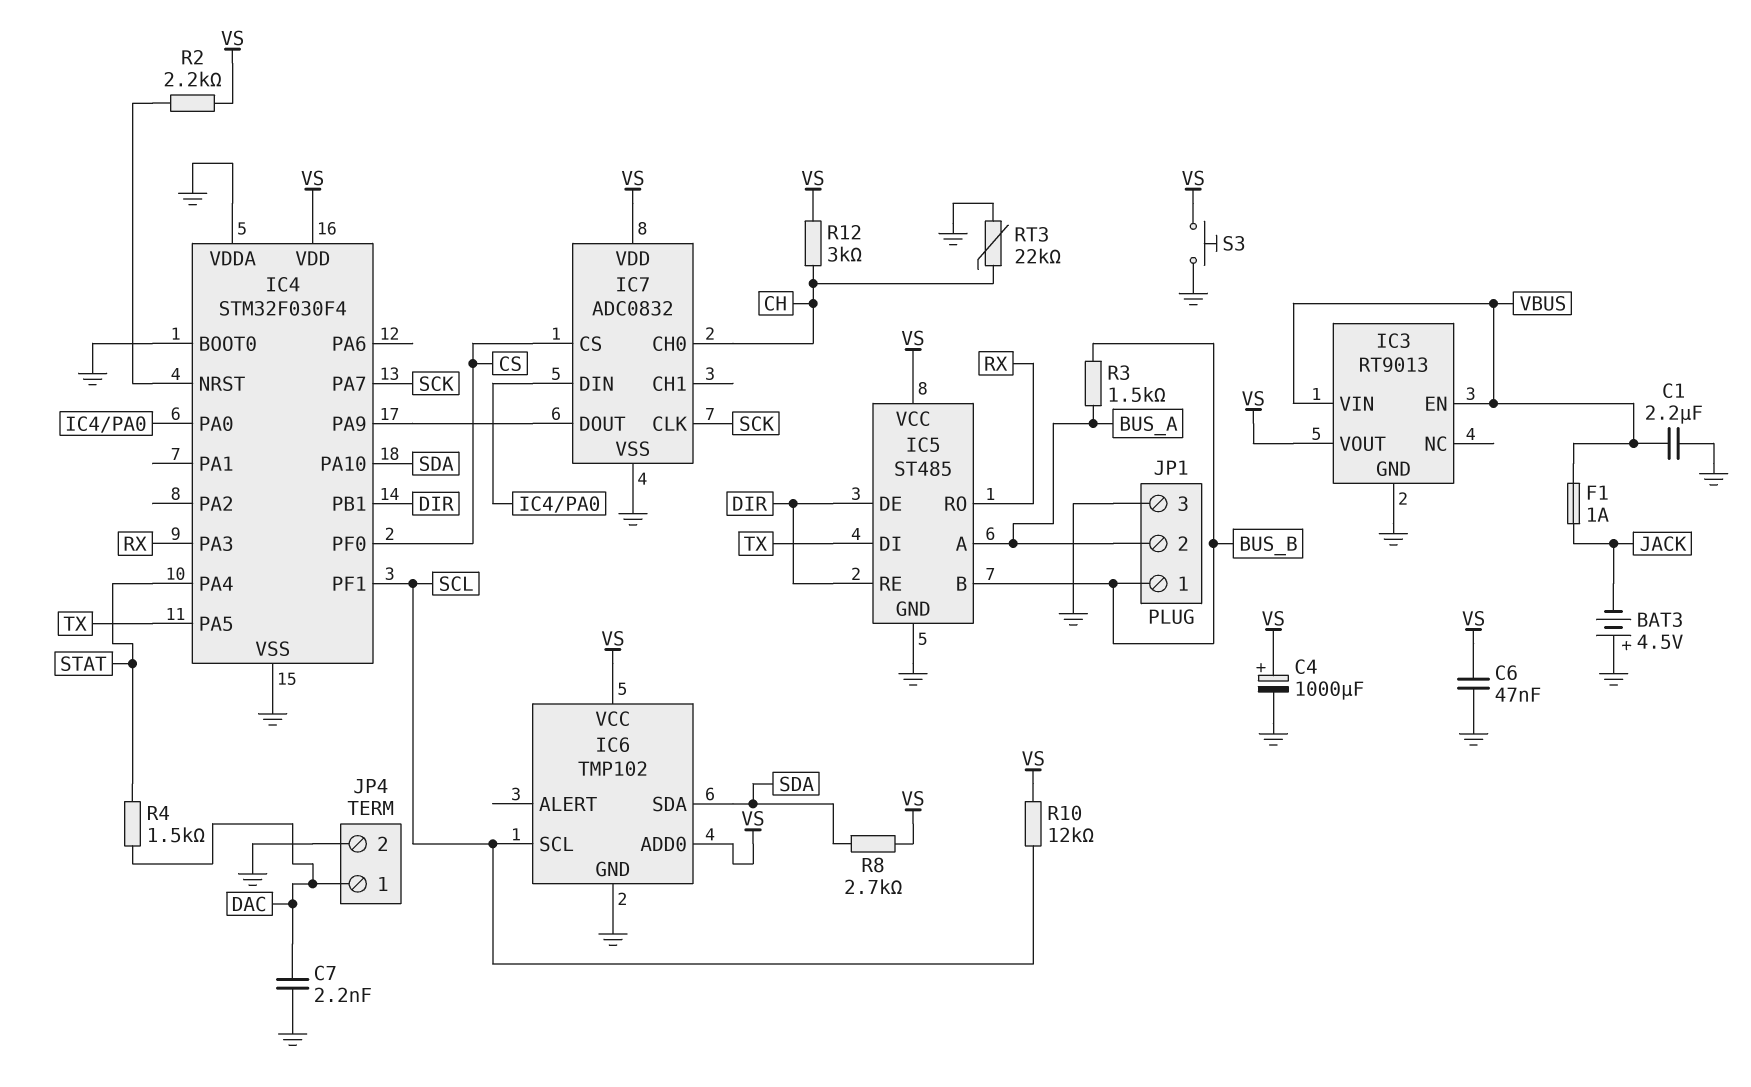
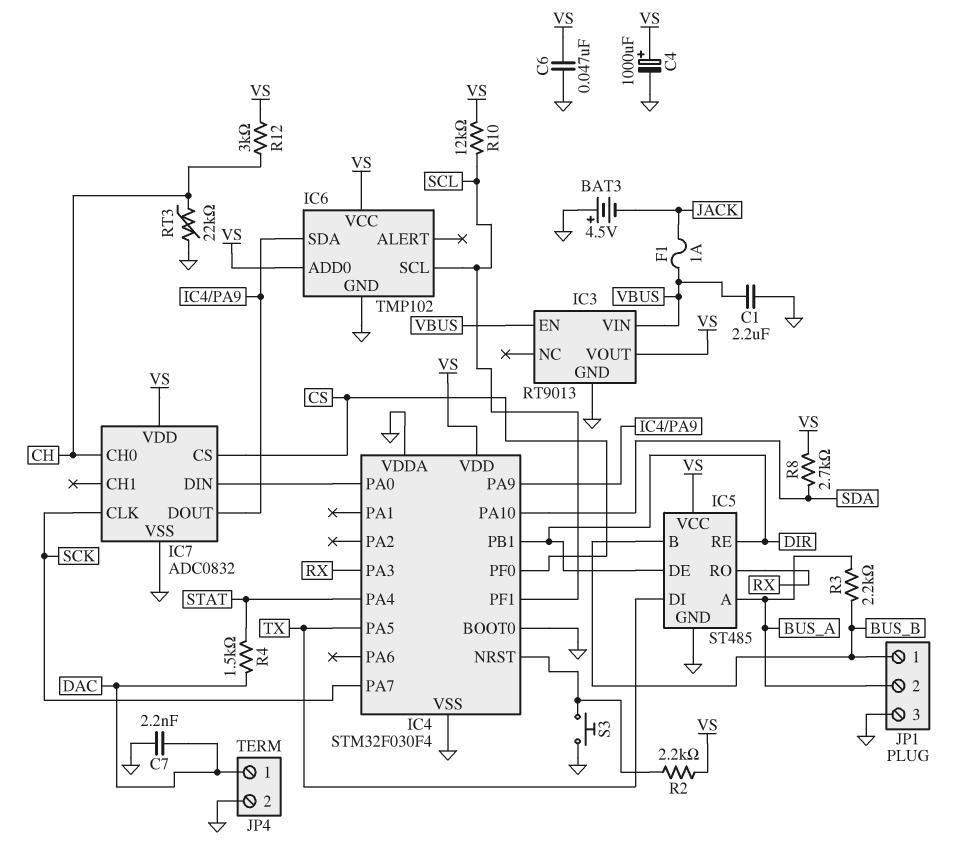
IC6 pin SDA: SDA -> IC4/PA9
R3: 1.5k (BUS_A, BUS_B) -> 2.2k (BUS_A, BUS_B)
S3: button (GND, VS) -> button (GND, IC4/NRST)

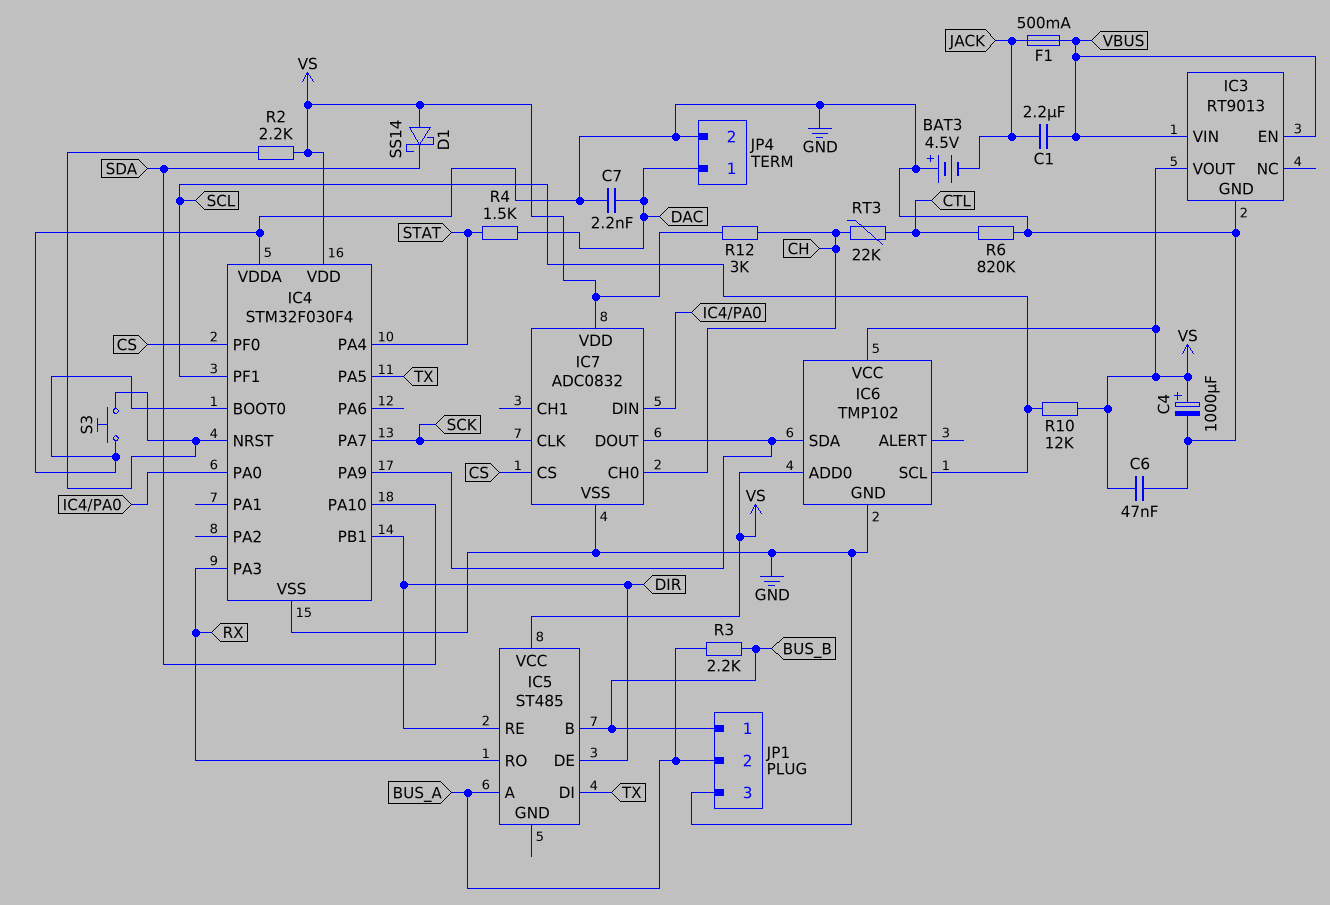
C1: 2.2uF (GND, VBUS) -> 2.2uF (JACK, VBUS)
D1: none -> schottky SS14 (A VS, K SDA)
F1: 1A (JACK, VBUS) -> 500mA (JACK, VBUS)
IC5 pin GND: GND -> none
R6: none -> 820k (CTL, GND)
R8: 2.7k (SDA, VS) -> none
RT3: 22k (CH, GND) -> 22k (CH, CTL)

